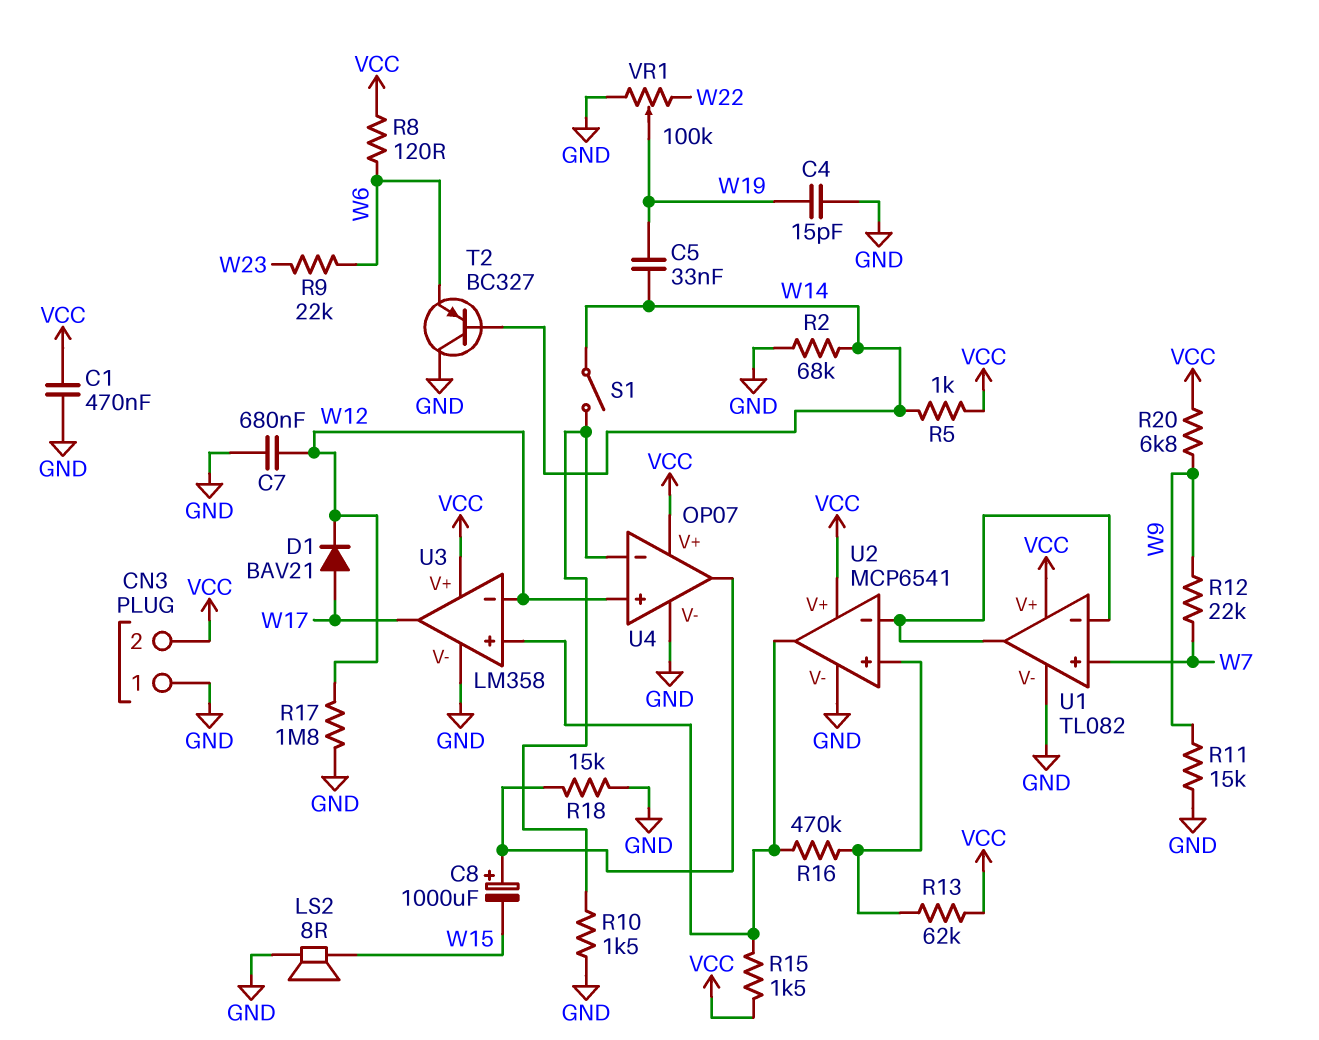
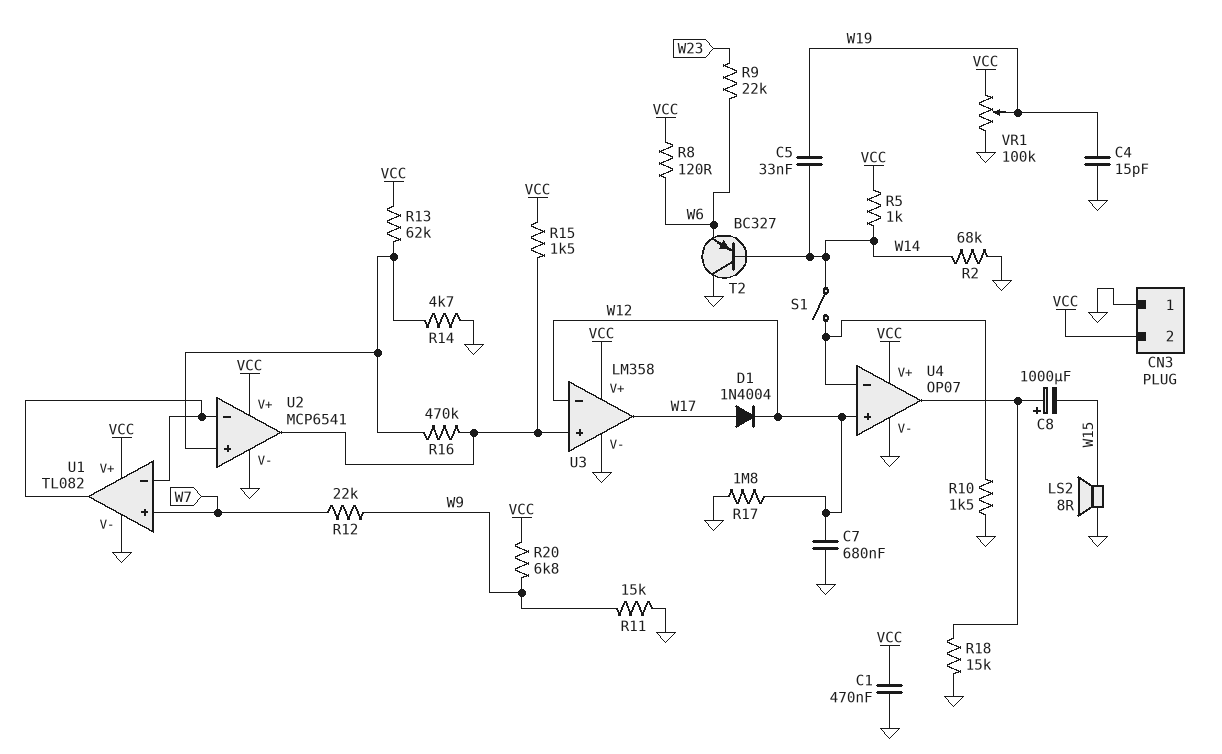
D1: diode BAV21 (A W17, K W12) -> diode 1N4004 (A W17, K W12)
R14: none -> 4.7k (GND, U2/in+)
VR1: 100k (GND, W22, wiper W19) -> 100k (GND, VCC, wiper W19)

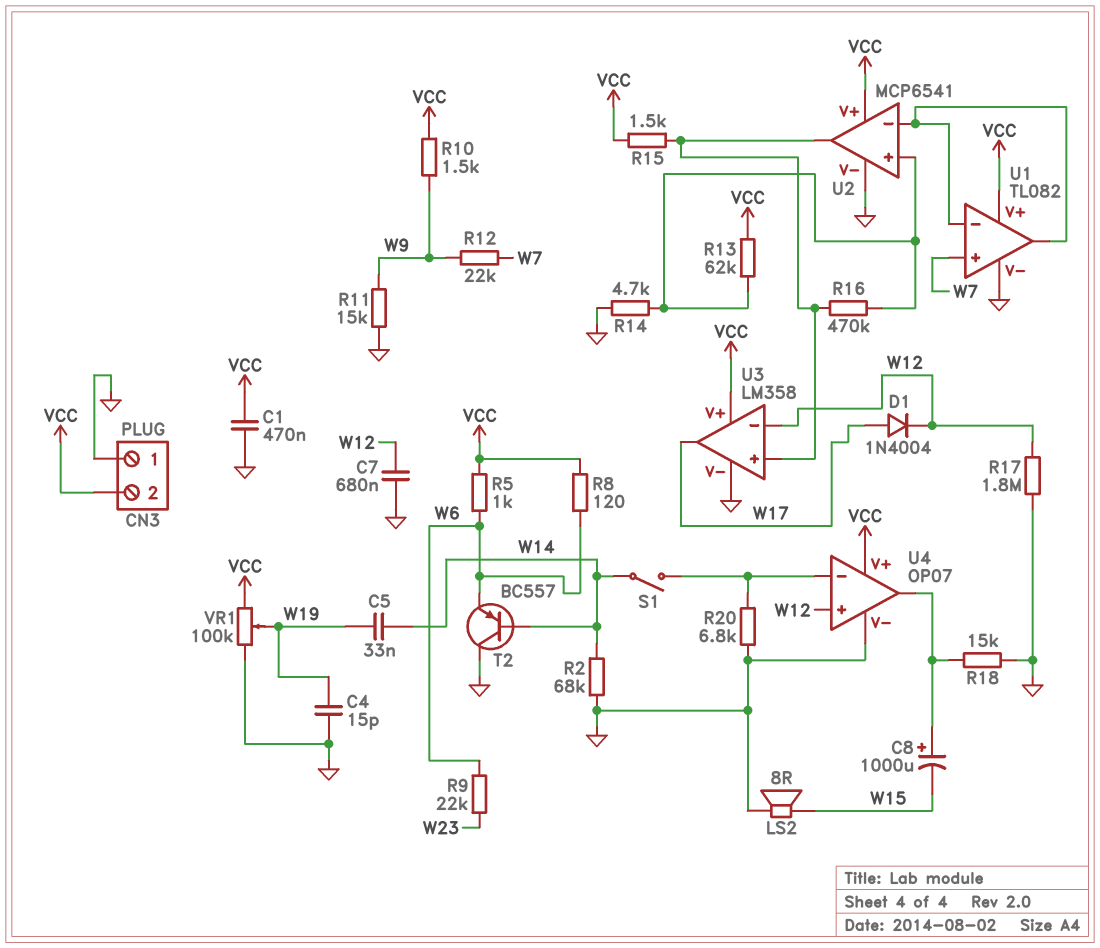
R5: 1k (VCC, W14) -> 1k (VCC, W6)
R10: 1.5k (GND, U4/in-) -> 1.5k (VCC, W9)
R20: 6.8k (VCC, W9) -> 6.8k (GND, U4/in-)
T2: PNP BC327 (B W14, C GND, E W6) -> PNP BC557 (B W14, C GND, E W6)

